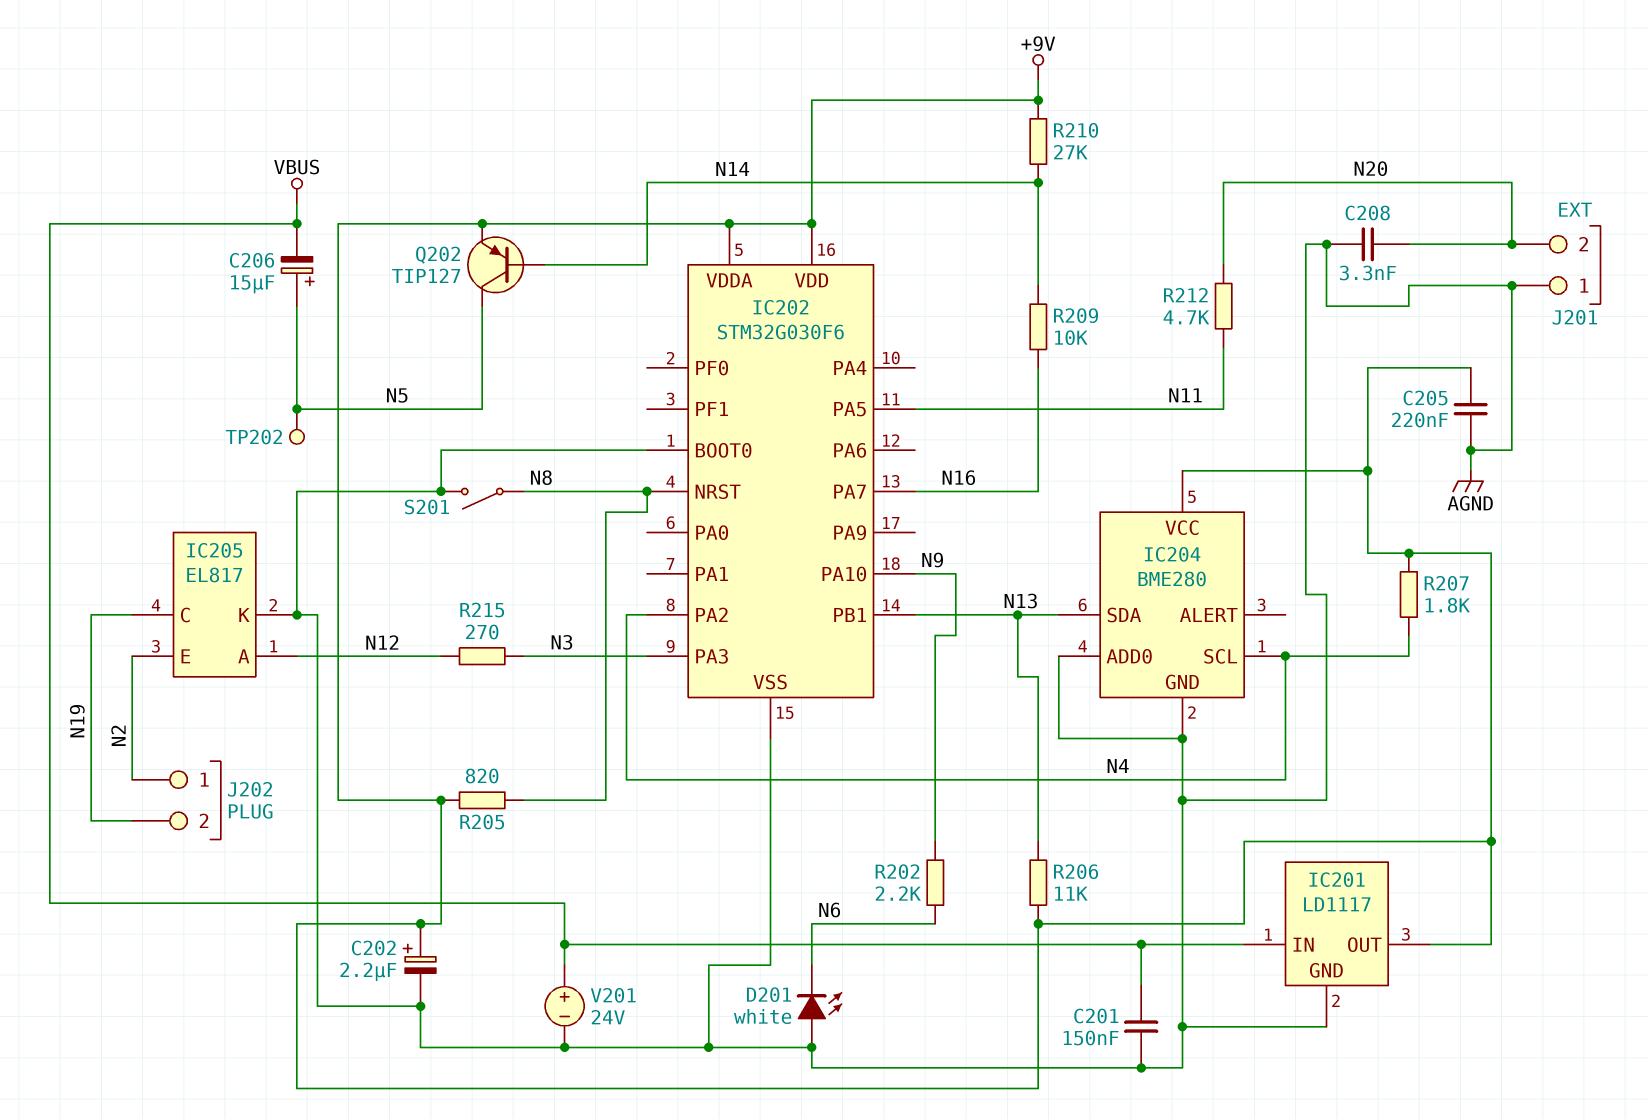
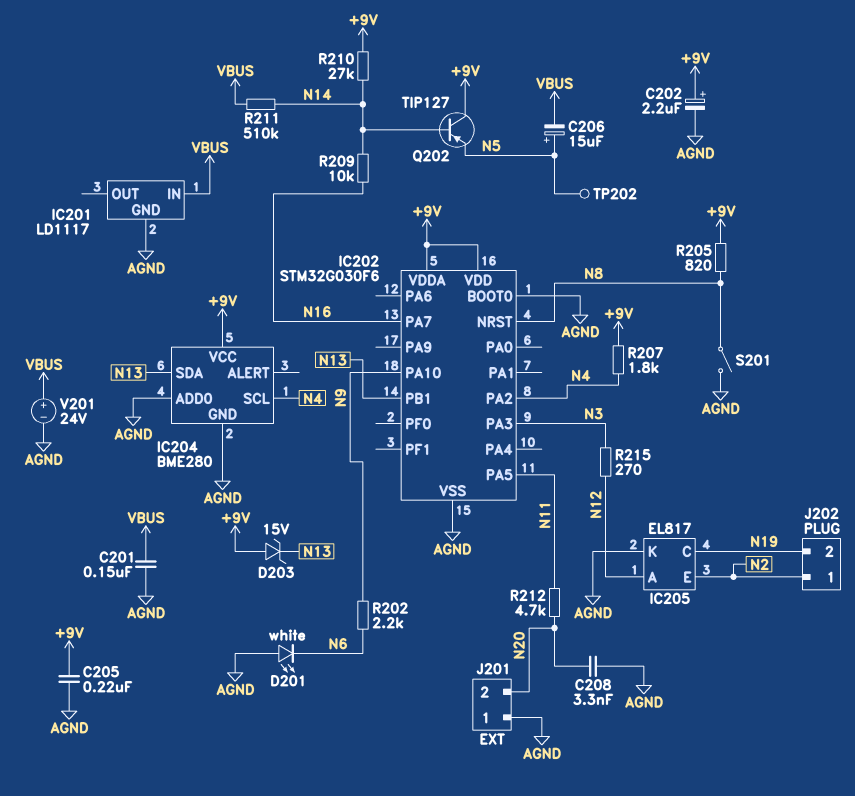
D203: none -> zener 15V (A +9V, K N13)
IC201 pin OUT: +9V -> none
Q202: PNP TIP127 (B N14, C N5, E +9V) -> PNP TIP127 (B N14, C +9V, E N5)
R206: 11k (+9V, N13) -> none
R211: none -> 510k (N14, VBUS)

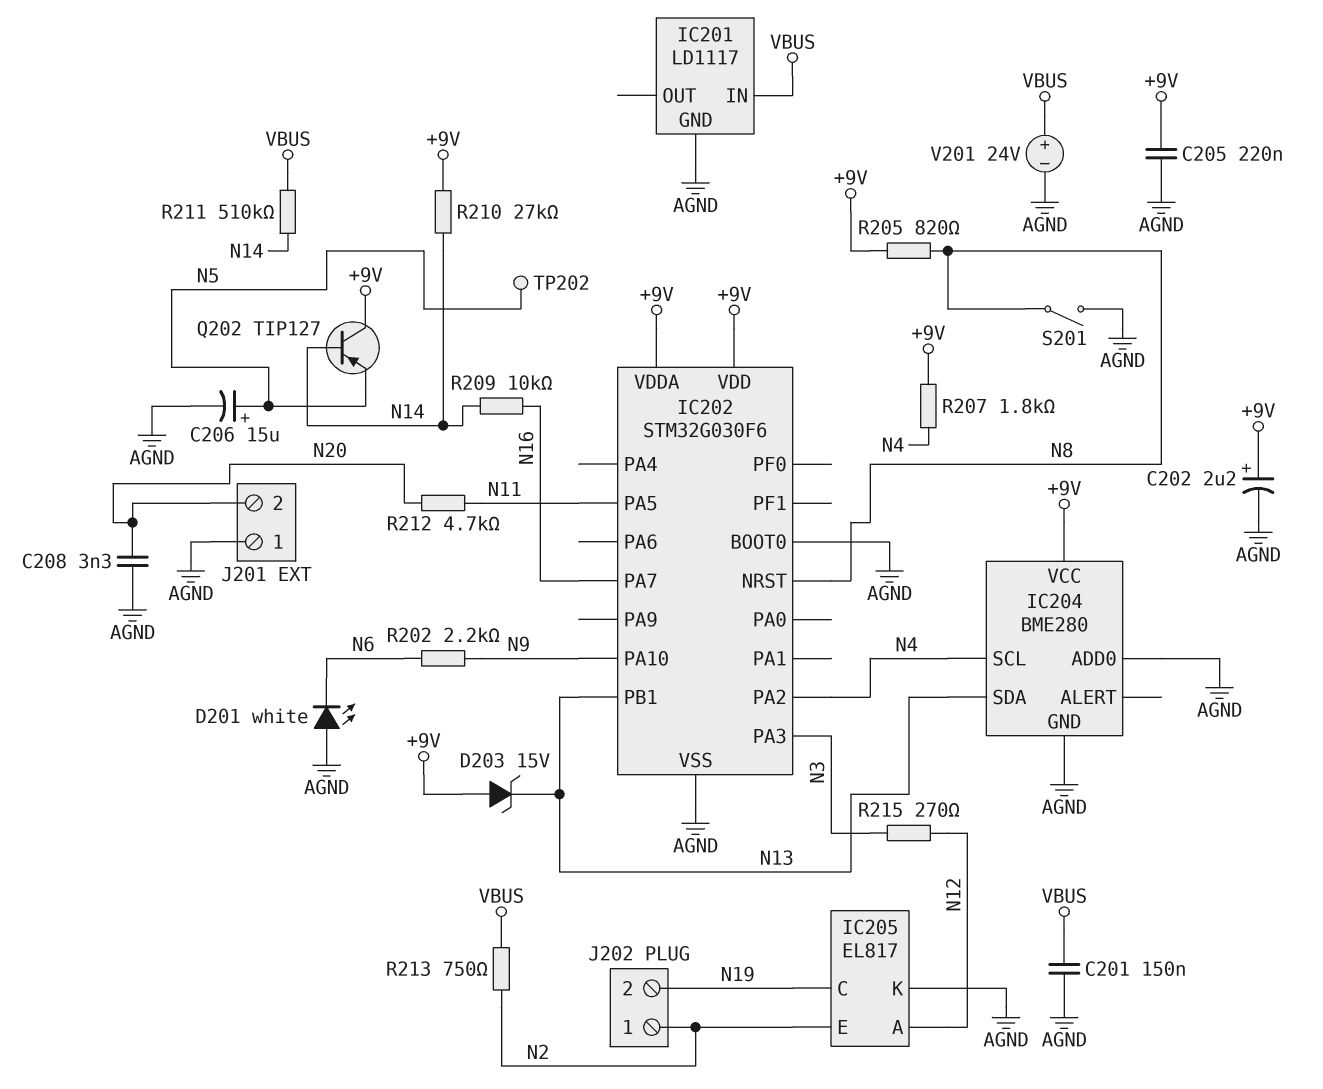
C206: 15uF (plus N5, minus VBUS) -> 15uF (plus N5, minus AGND)
R213: none -> 750 (N2, VBUS)

